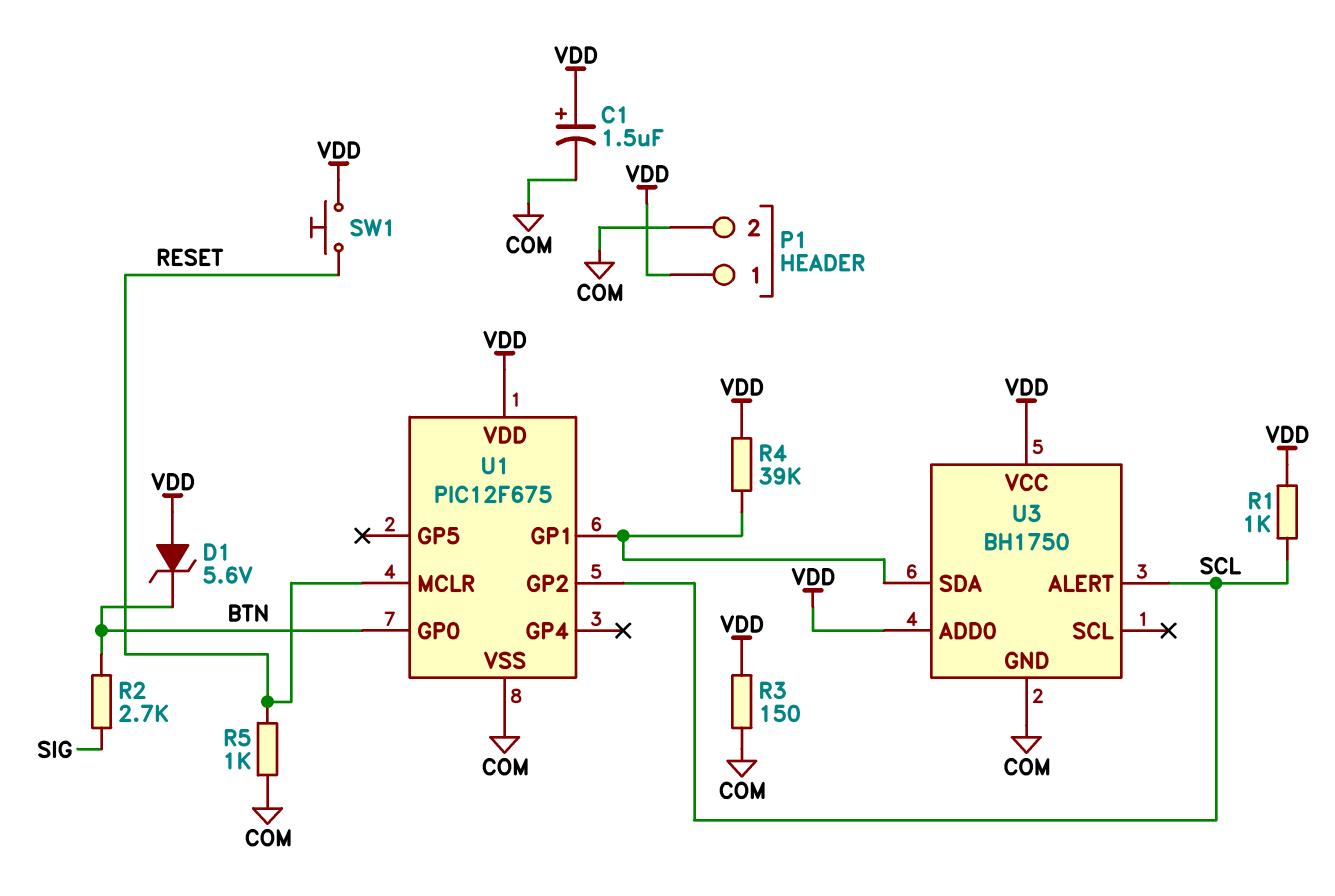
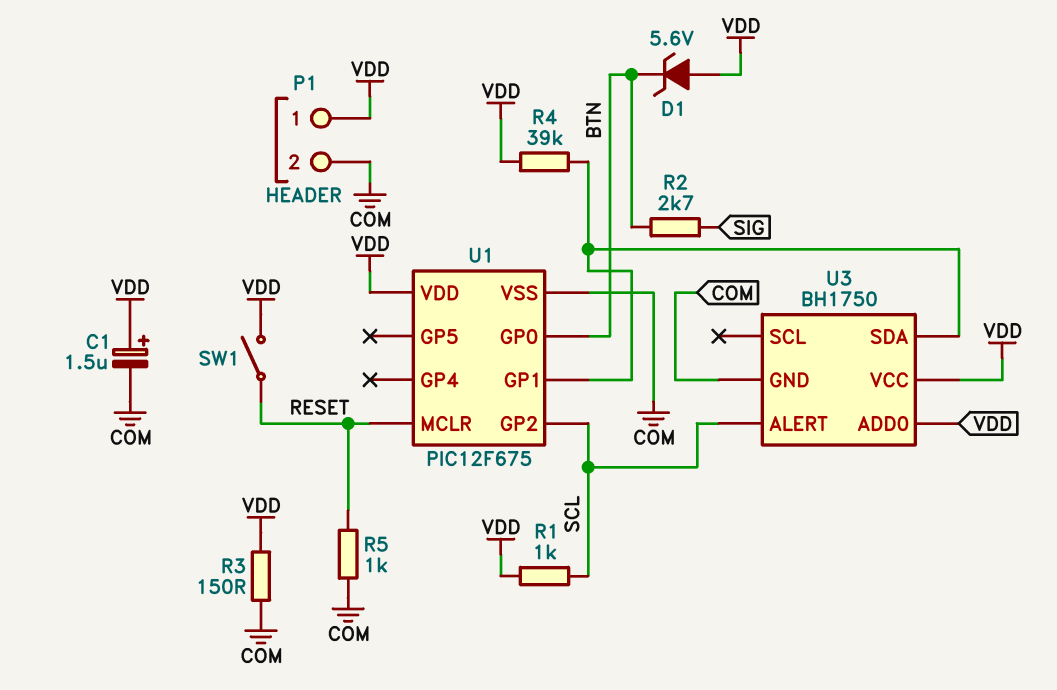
SW1: button (RESET, VDD) -> switch (RESET, VDD)

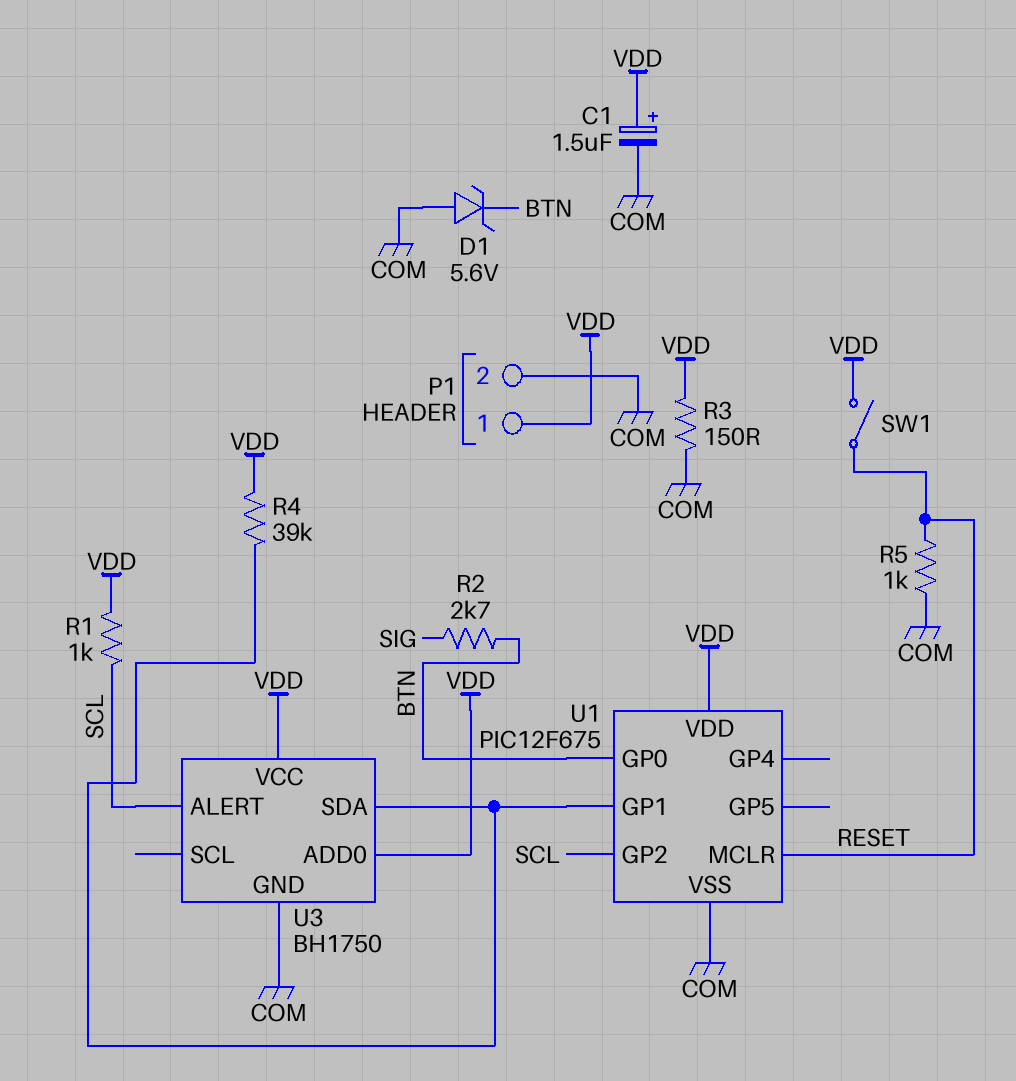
D1: zener 5.6V (A VDD, K BTN) -> zener 5.6V (A COM, K BTN)

